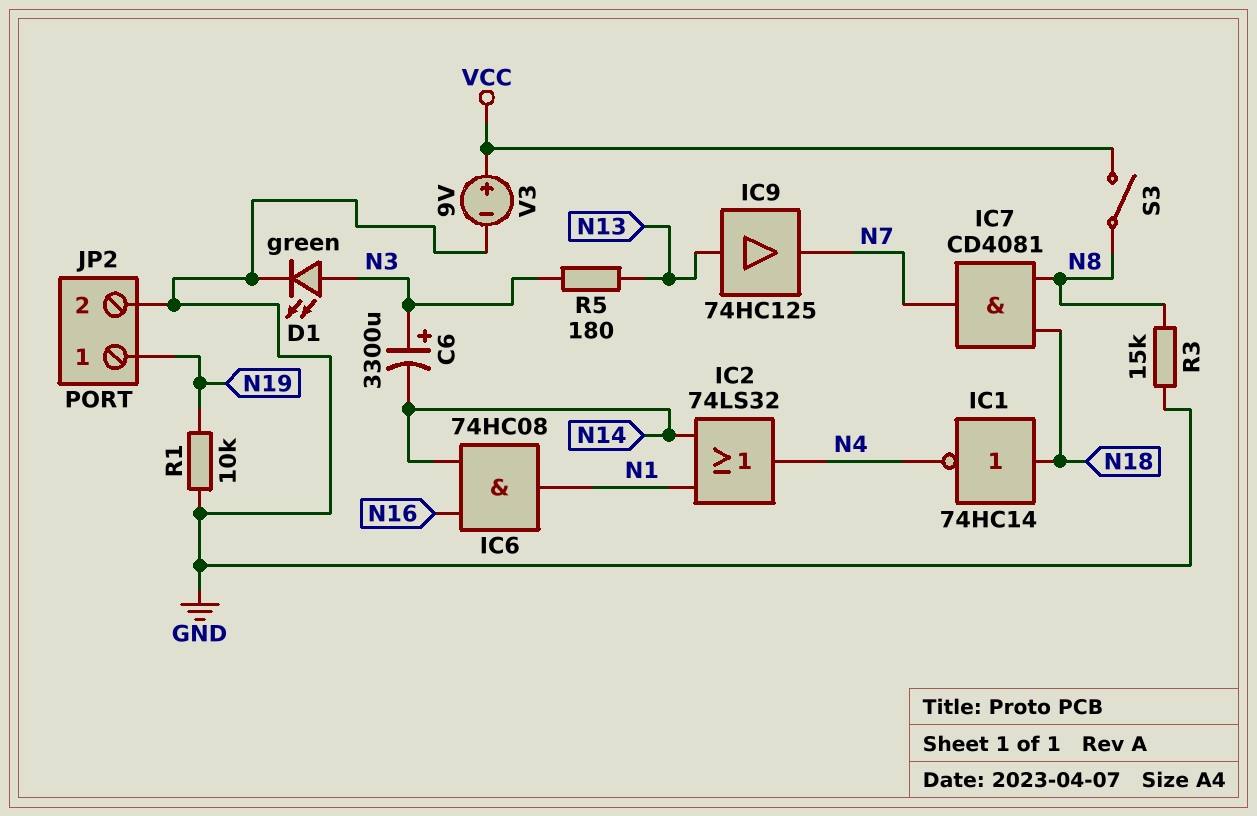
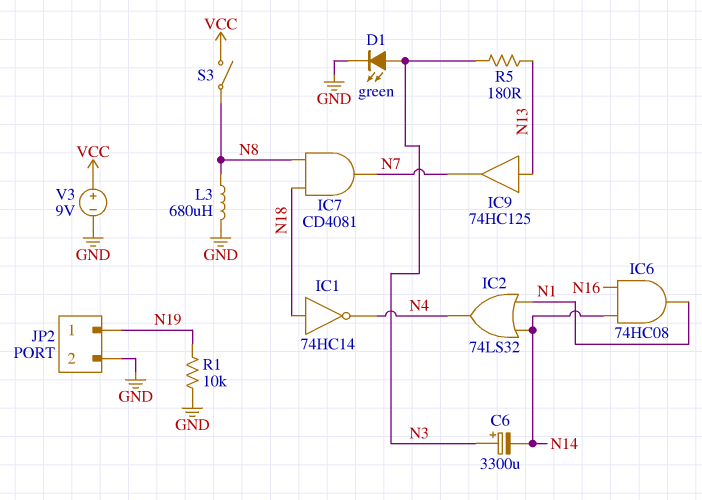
L3: none -> 680uH (GND, N8)
R3: 15k (GND, N8) -> none

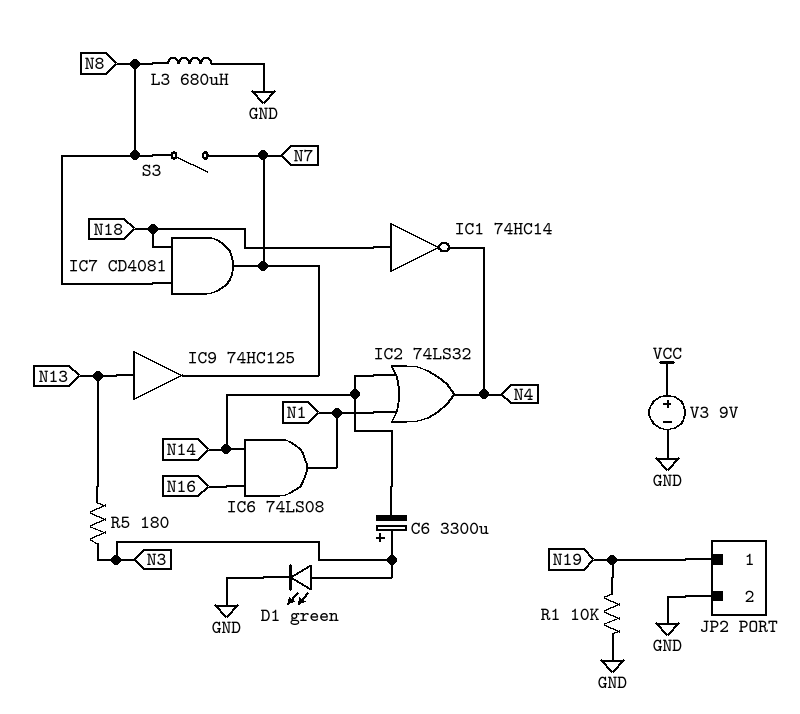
IC6: AND 74HC08 (in N14, in N16, out N1) -> AND 74LS08 (in N14, in N16, out N1)
S3: switch (N8, VCC) -> switch (N7, N8)

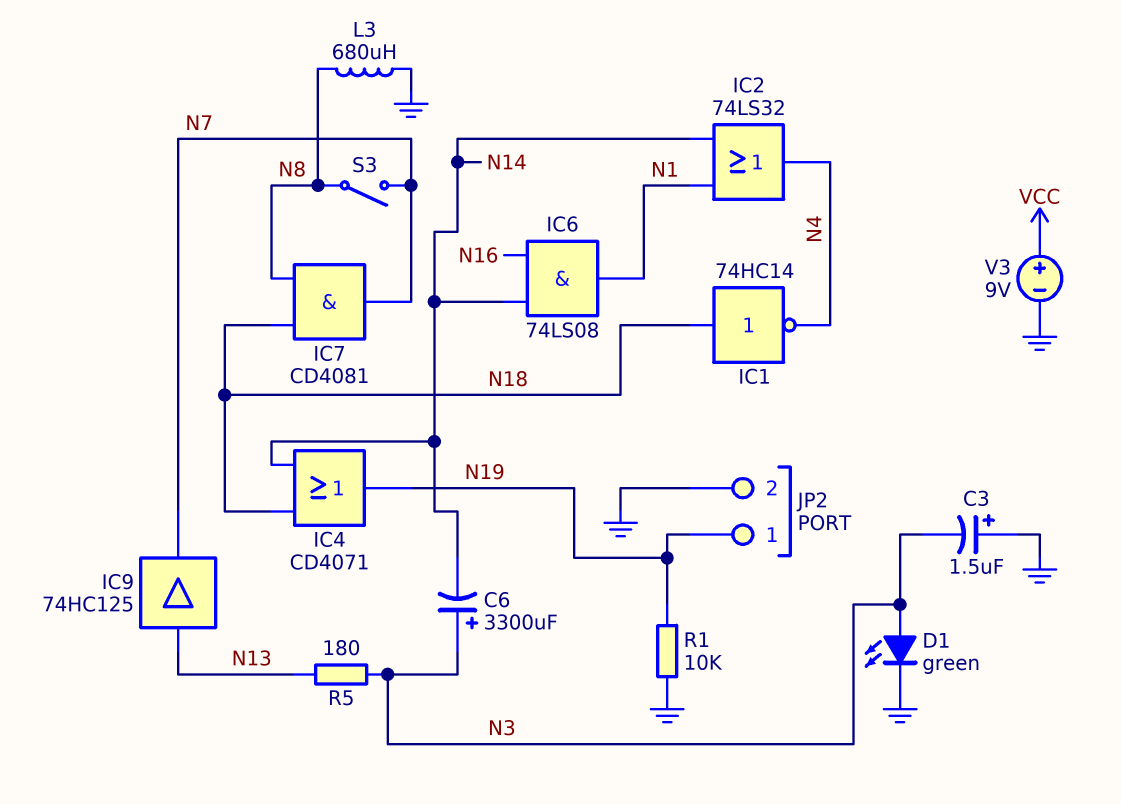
C3: none -> 1.5uF (plus GND, minus N3)
IC4: none -> OR CD4071 (in N14, in N18, out N19)

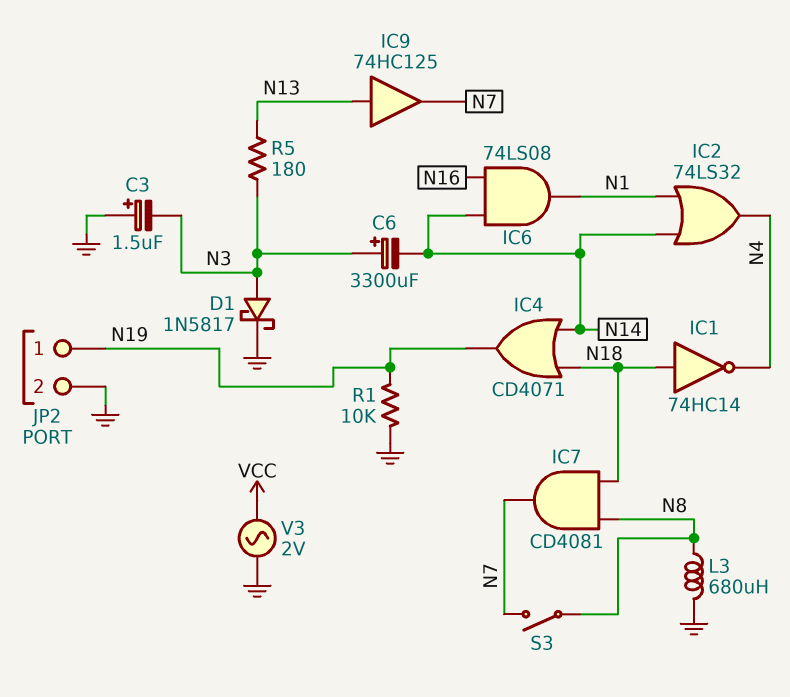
D1: LED green (A N3, K GND) -> schottky 1N5817 (A N3, K GND)
V3: 9V (plus VCC, minus GND) -> AC 2V (GND, VCC)

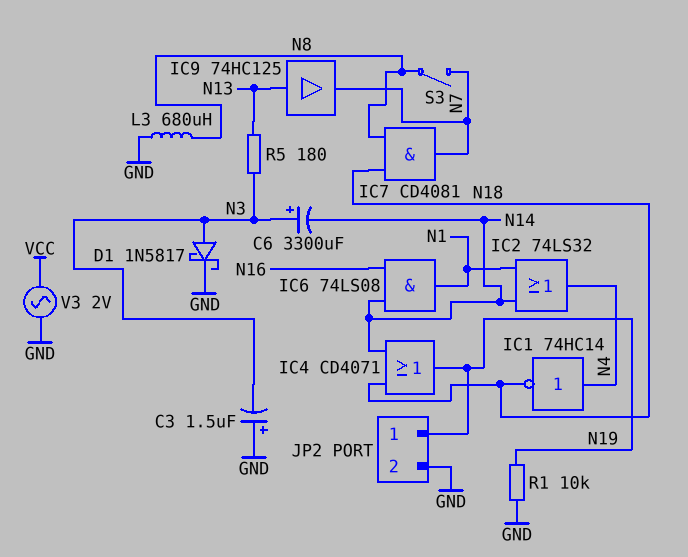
IC1: NOT 74HC14 (in N18, out N4) -> NOT 74HC14 (in N4, out N18)

